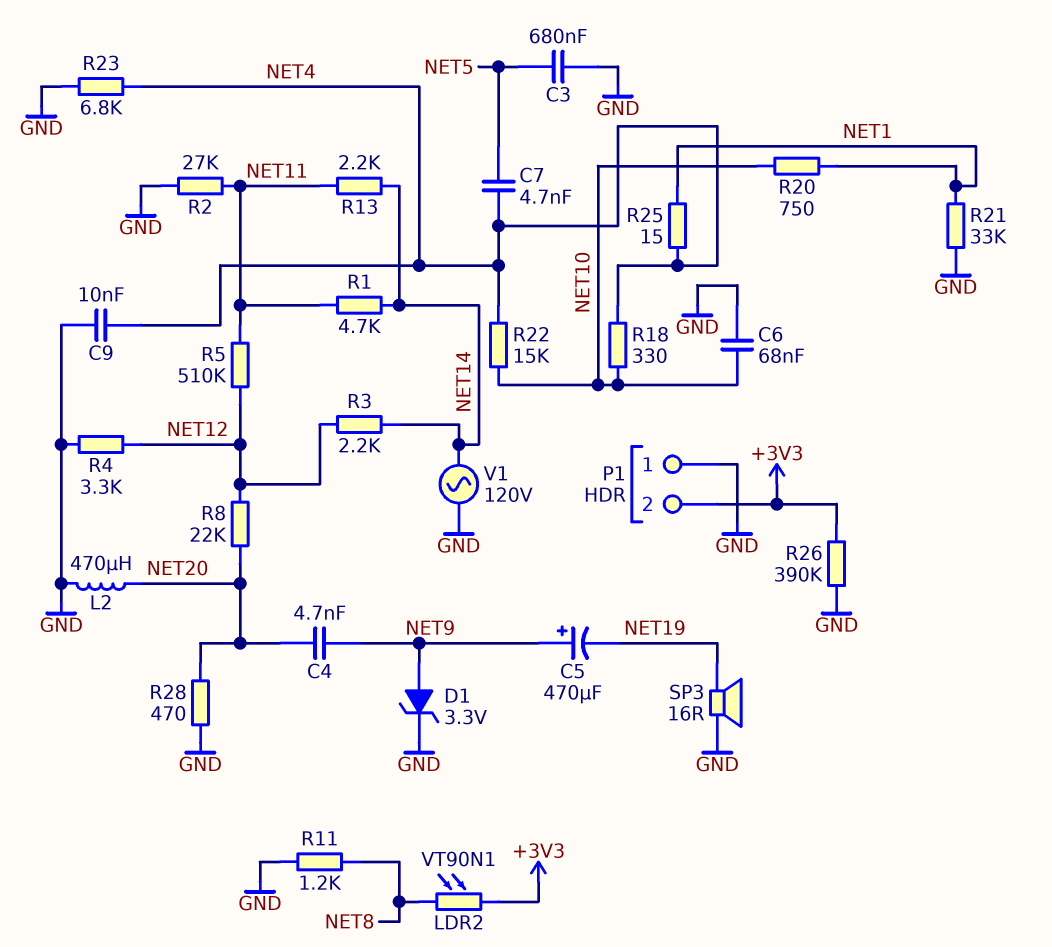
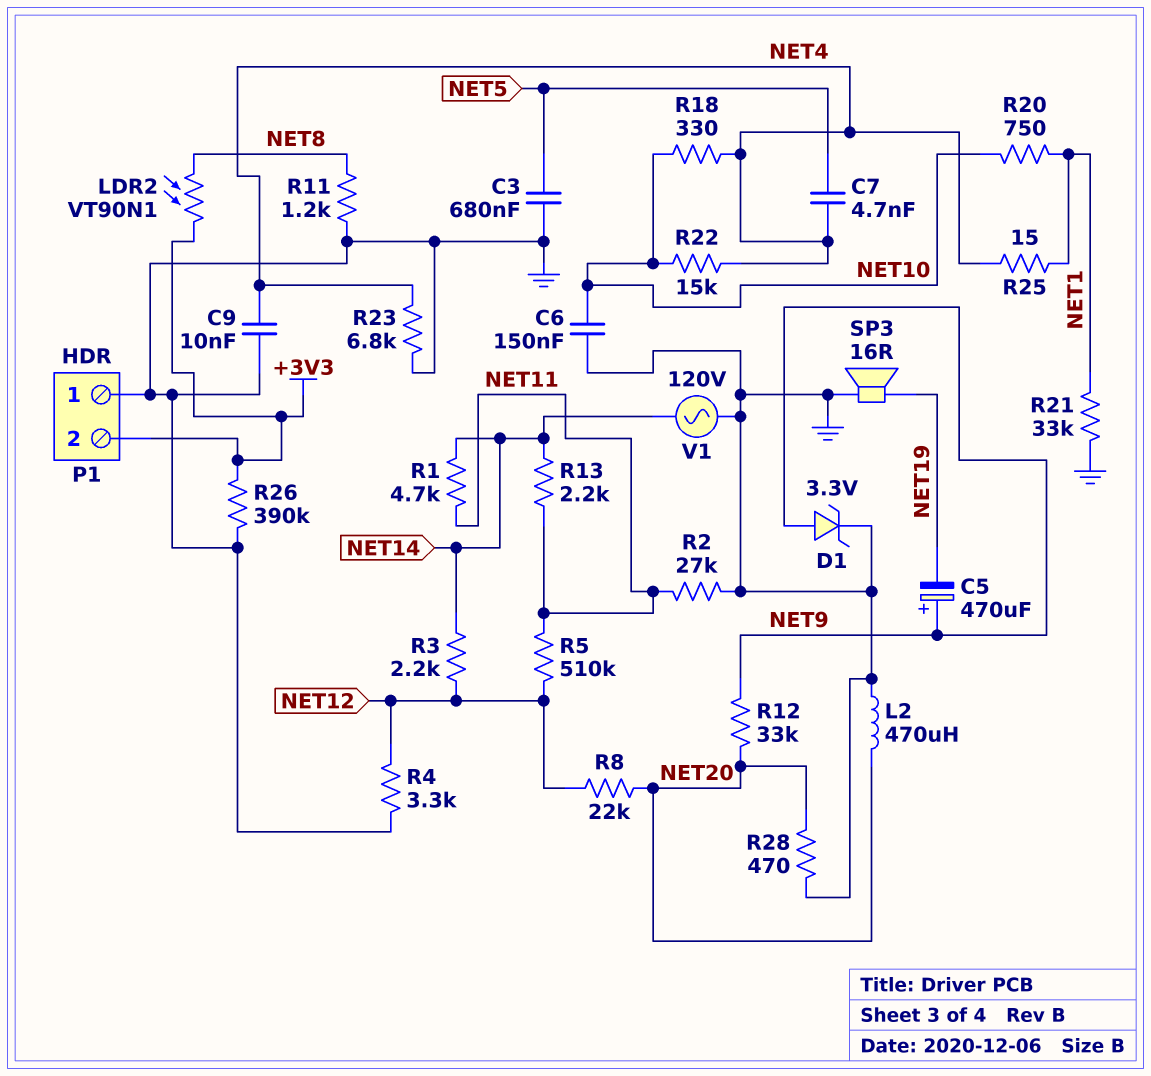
C4: 4.7nF (NET9, NET20) -> none
C6: 68nF (GND, NET10) -> 150nF (GND, NET10)
R12: none -> 33k (NET9, NET20)

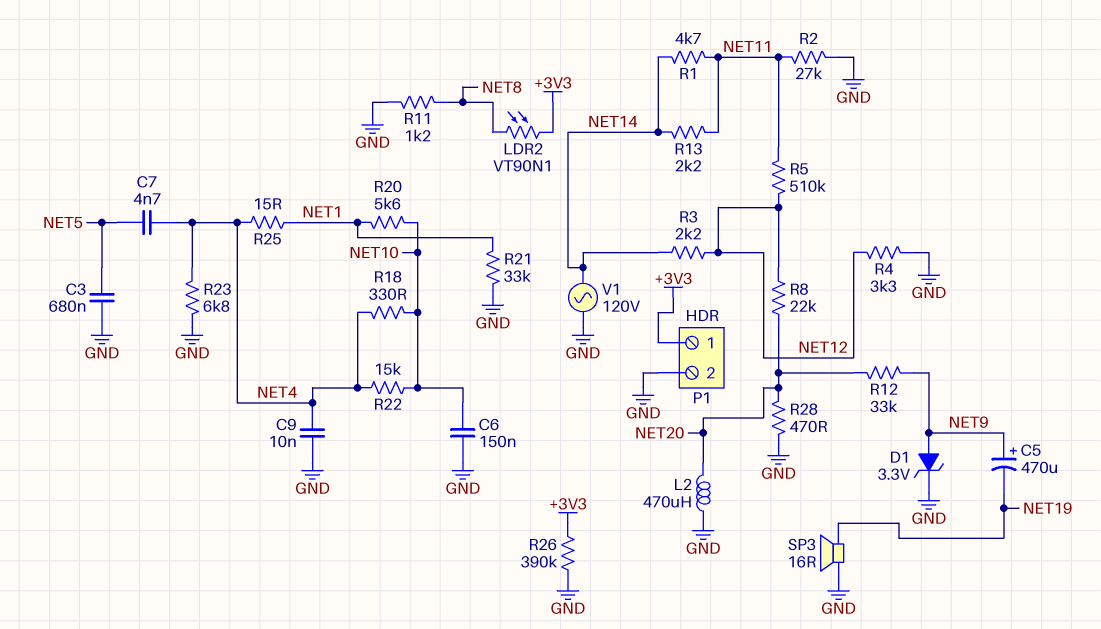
P1 pin 1: GND -> +3V3
P1 pin 2: +3V3 -> GND
R20: 750 (NET1, NET10) -> 5.6k (NET1, NET10)

